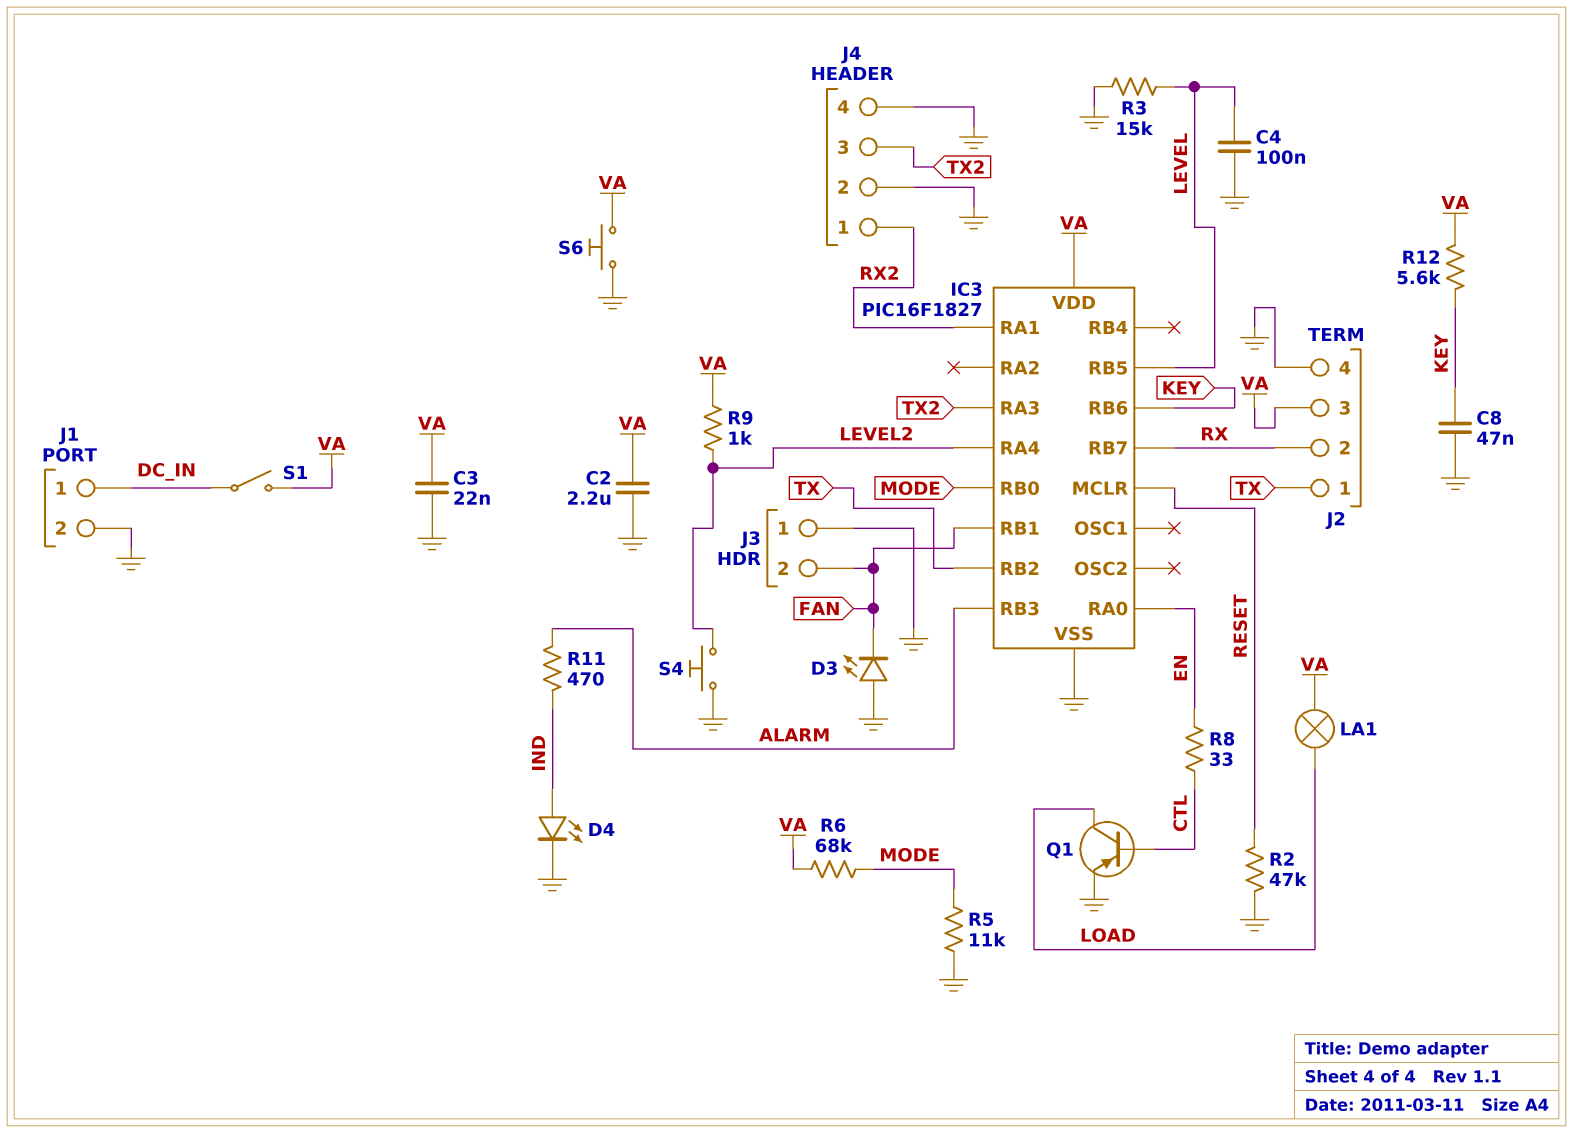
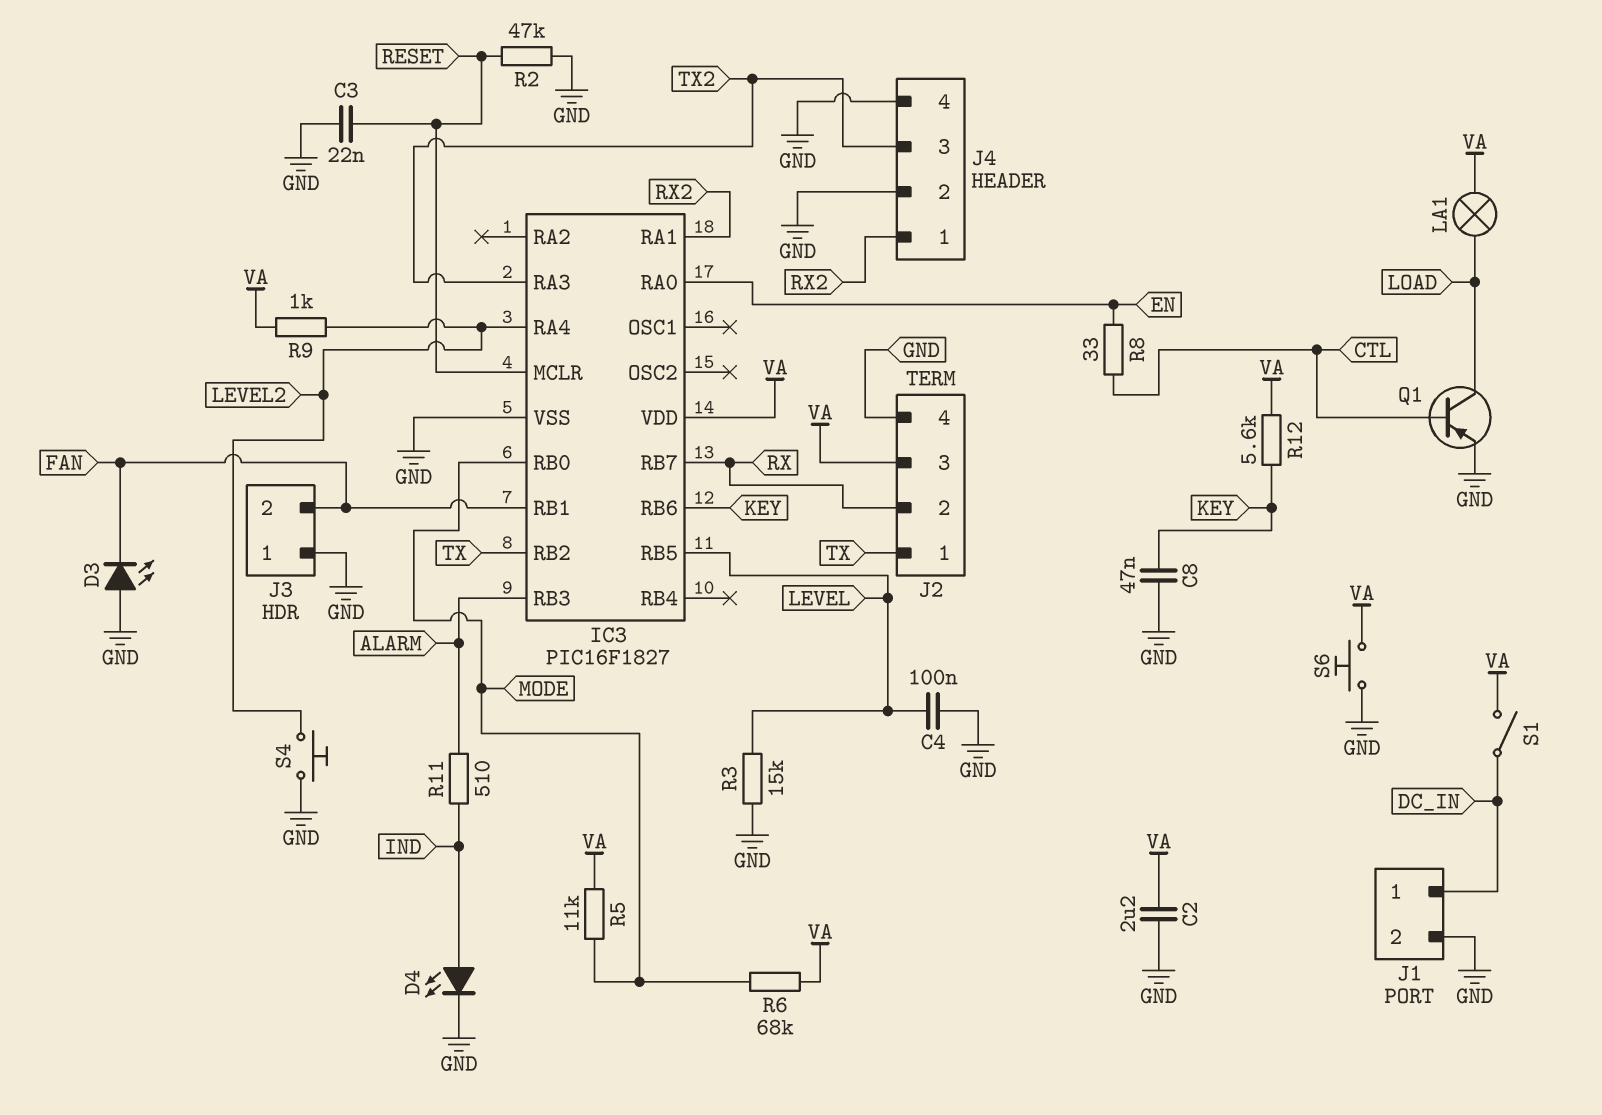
C3: 22nF (GND, VA) -> 22nF (GND, RESET)
R5: 11k (GND, MODE) -> 11k (MODE, VA)
R11: 470 (ALARM, IND) -> 510 (ALARM, IND)

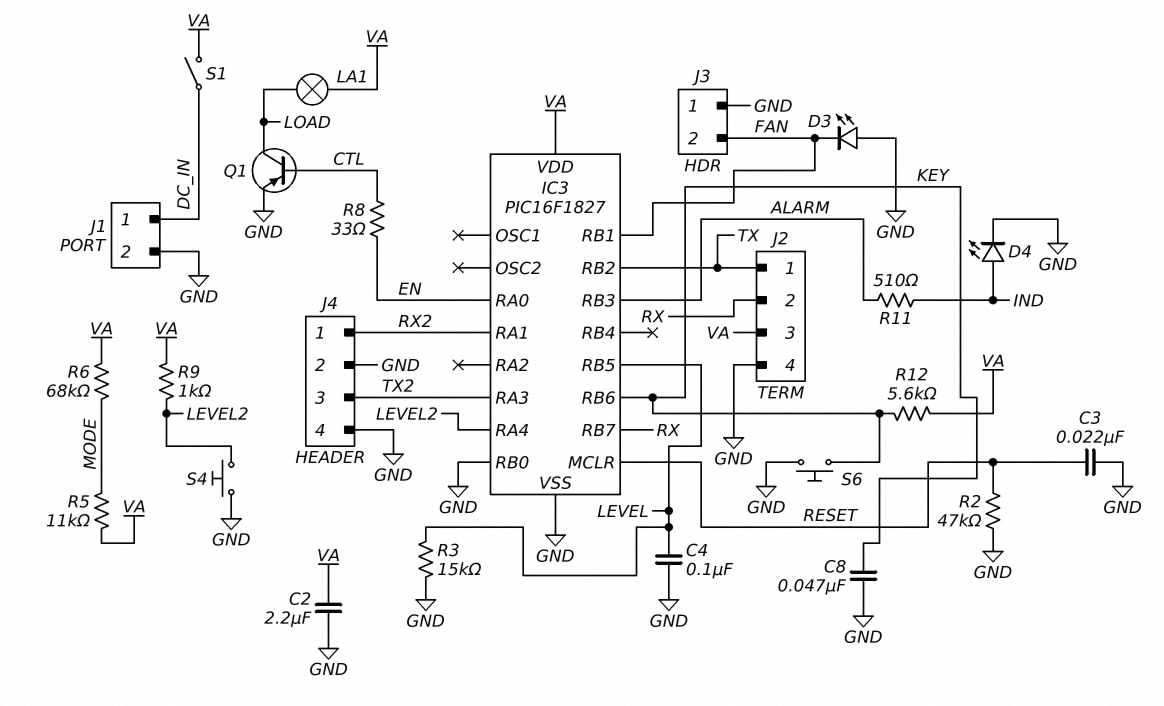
IC3 pin RB0: MODE -> GND
S6: button (GND, VA) -> button (GND, KEY)

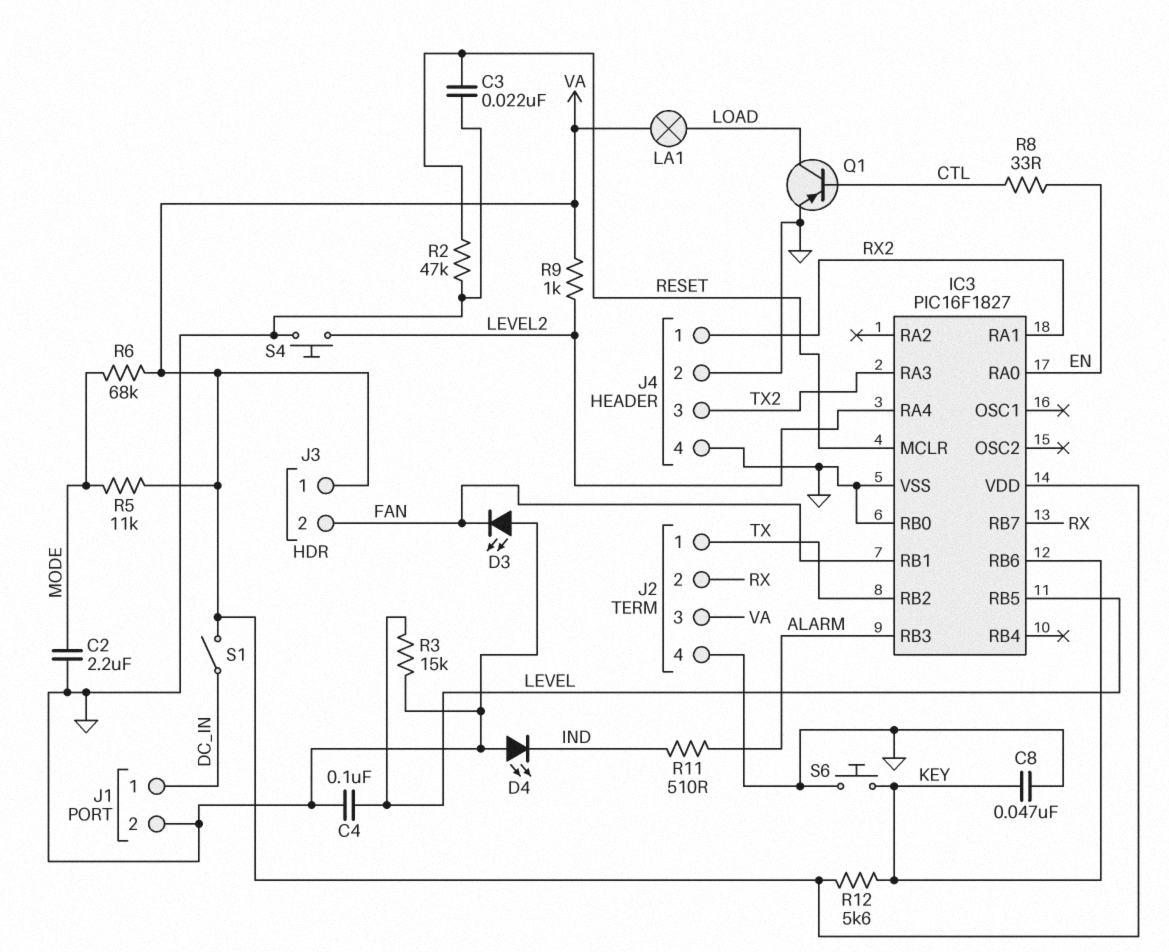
C2: 2.2uF (GND, VA) -> 2.2uF (GND, MODE)
D4: LED (A IND, K GND) -> LED (A GND, K IND)
J3 pin 1: GND -> VA

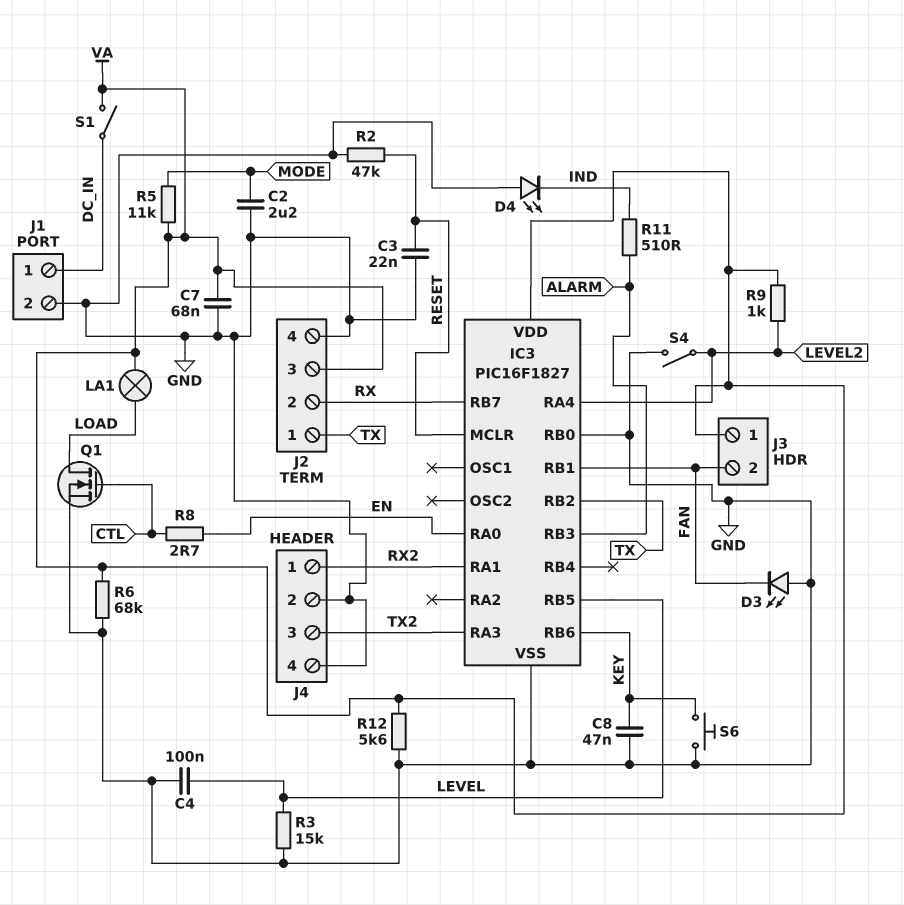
C7: none -> 68nF (GND, VA)
Q1: PNP (B CTL, C LOAD, E GND) -> NMOS (G CTL, D LOAD, S GND)
R6: 68k (MODE, VA) -> 68k (GND, VA)
R8: 33 (CTL, EN) -> 2.7 (CTL, EN)
R12: 5.6k (KEY, VA) -> 5.6k (GND, VA)
S4: button (GND, LEVEL2) -> switch (GND, LEVEL2)

